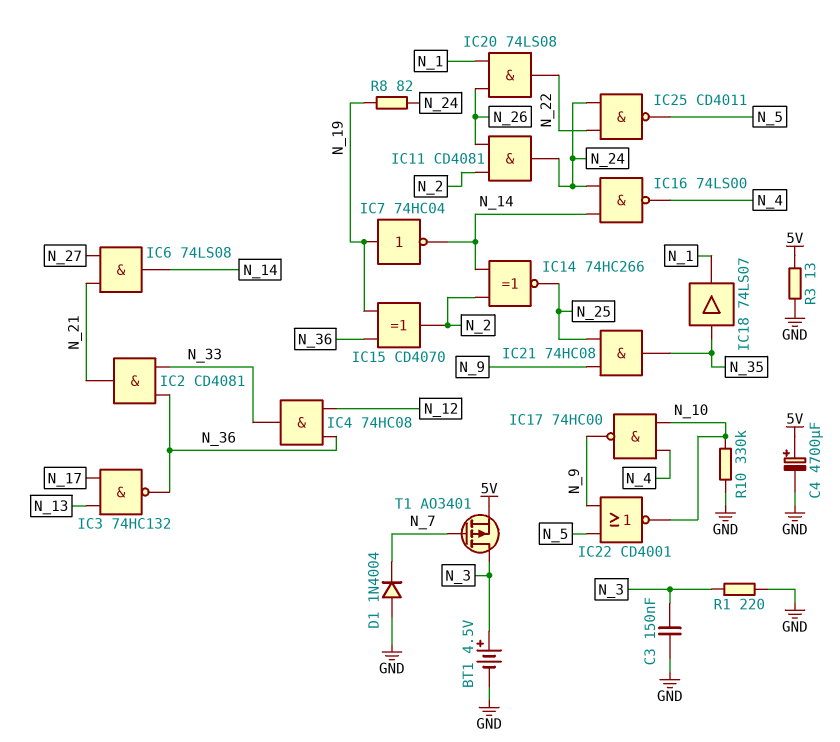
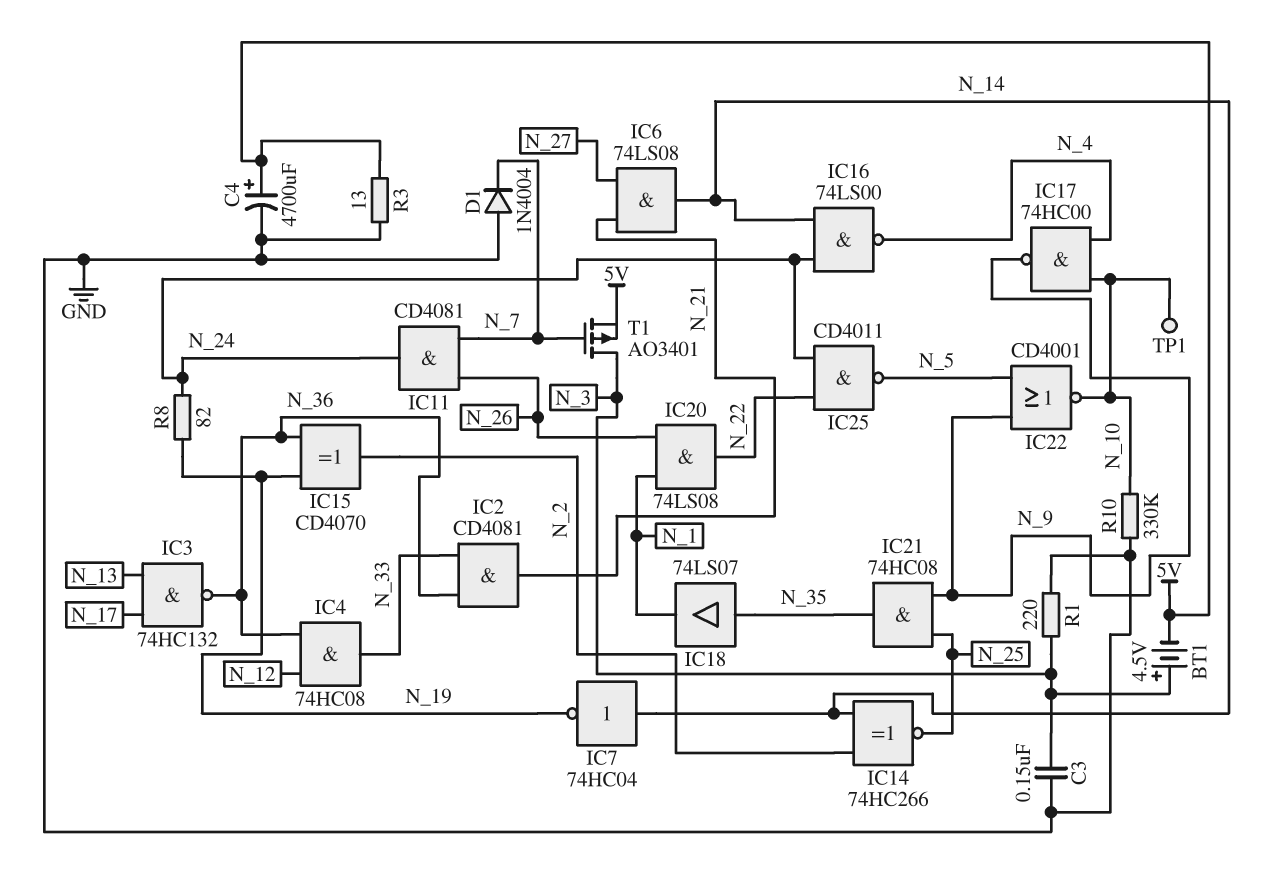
BT1: 4.5V (plus N_3, minus GND) -> 4.5V (plus N_3, minus 5V)
IC7: NOT 74HC04 (in N_19, out N_14) -> NOT 74HC04 (in N_14, out N_19)
IC11: AND CD4081 (in N_2, in N_26, out N_24) -> AND CD4081 (in N_7, in N_26, out N_24)
TP1: none -> test point (N_10)

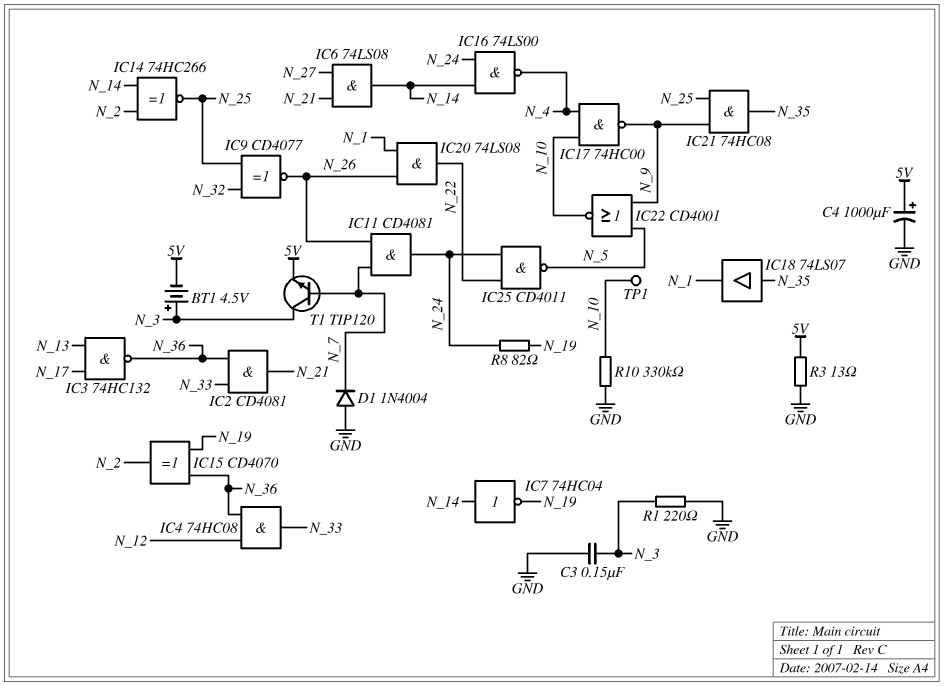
C4: 4700uF (plus 5V, minus GND) -> 1000uF (plus 5V, minus GND)
IC9: none -> XNOR CD4077 (in N_25, in N_32, out N_26)
T1: PMOS AO3401 (G N_7, D N_3, S 5V) -> NPN TIP120 (B N_7, C N_3, E 5V)

